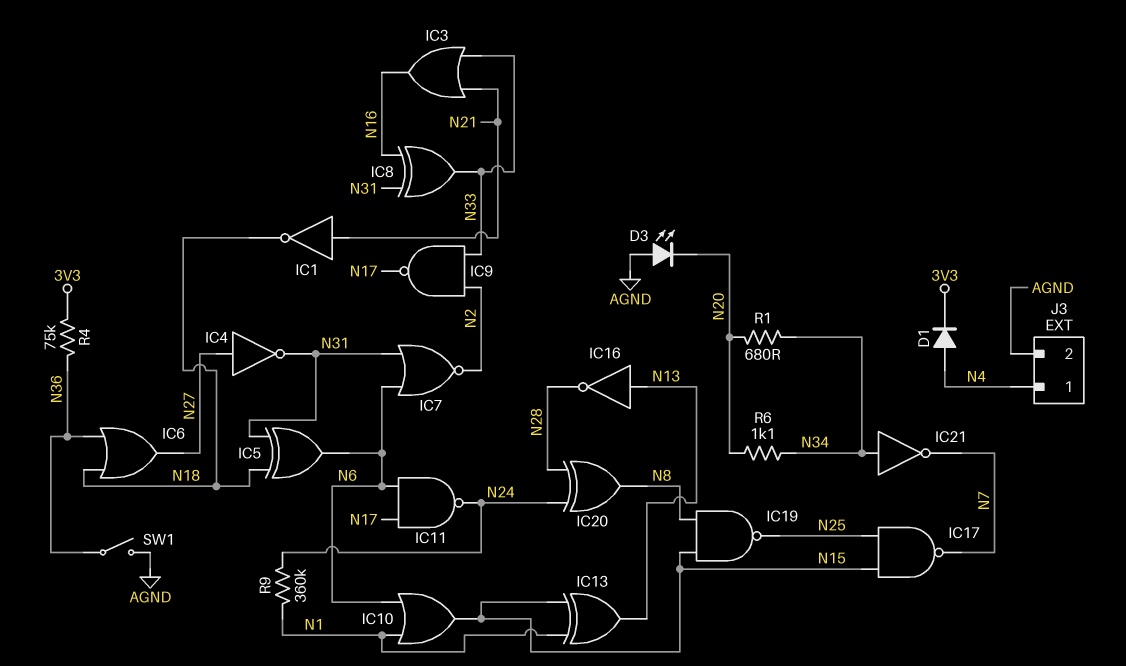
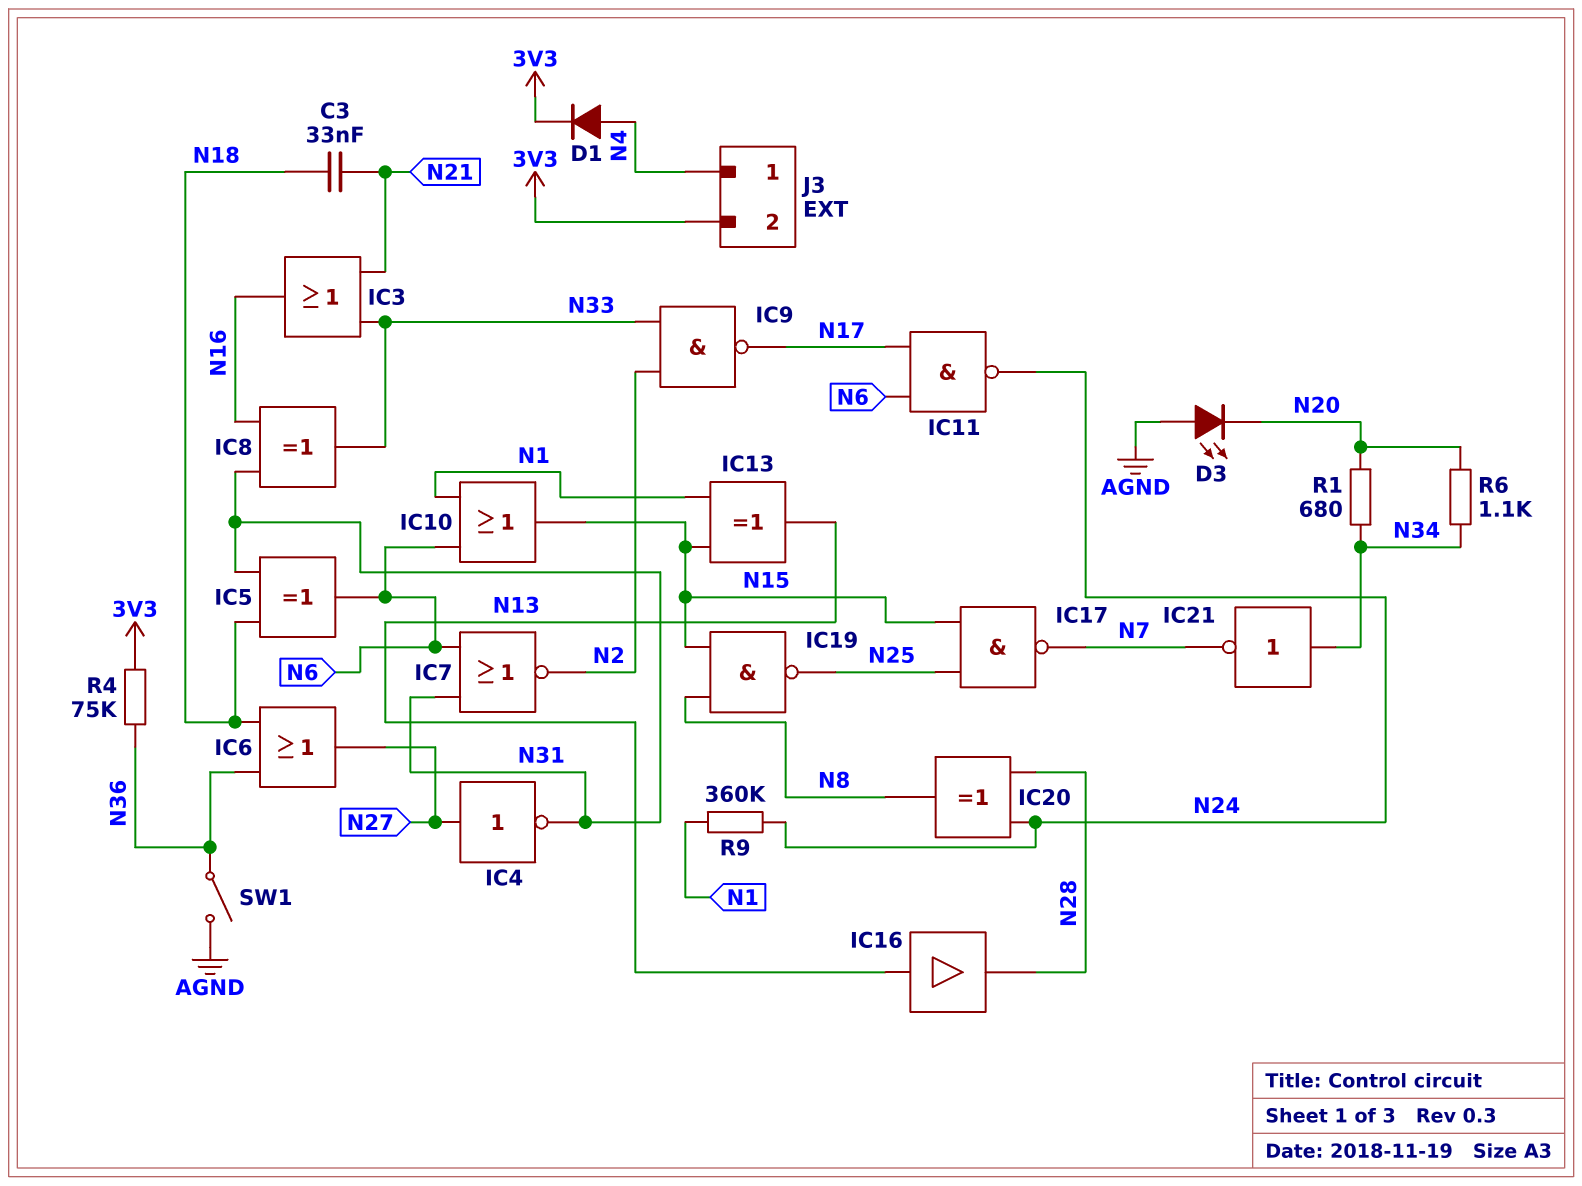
C3: none -> 33nF (N18, N21)
IC1: NOT (in N21, out N18) -> none
IC16: NOT (in N13, out N28) -> buffer (in N13, out N28)
J3 pin 2: AGND -> 3V3

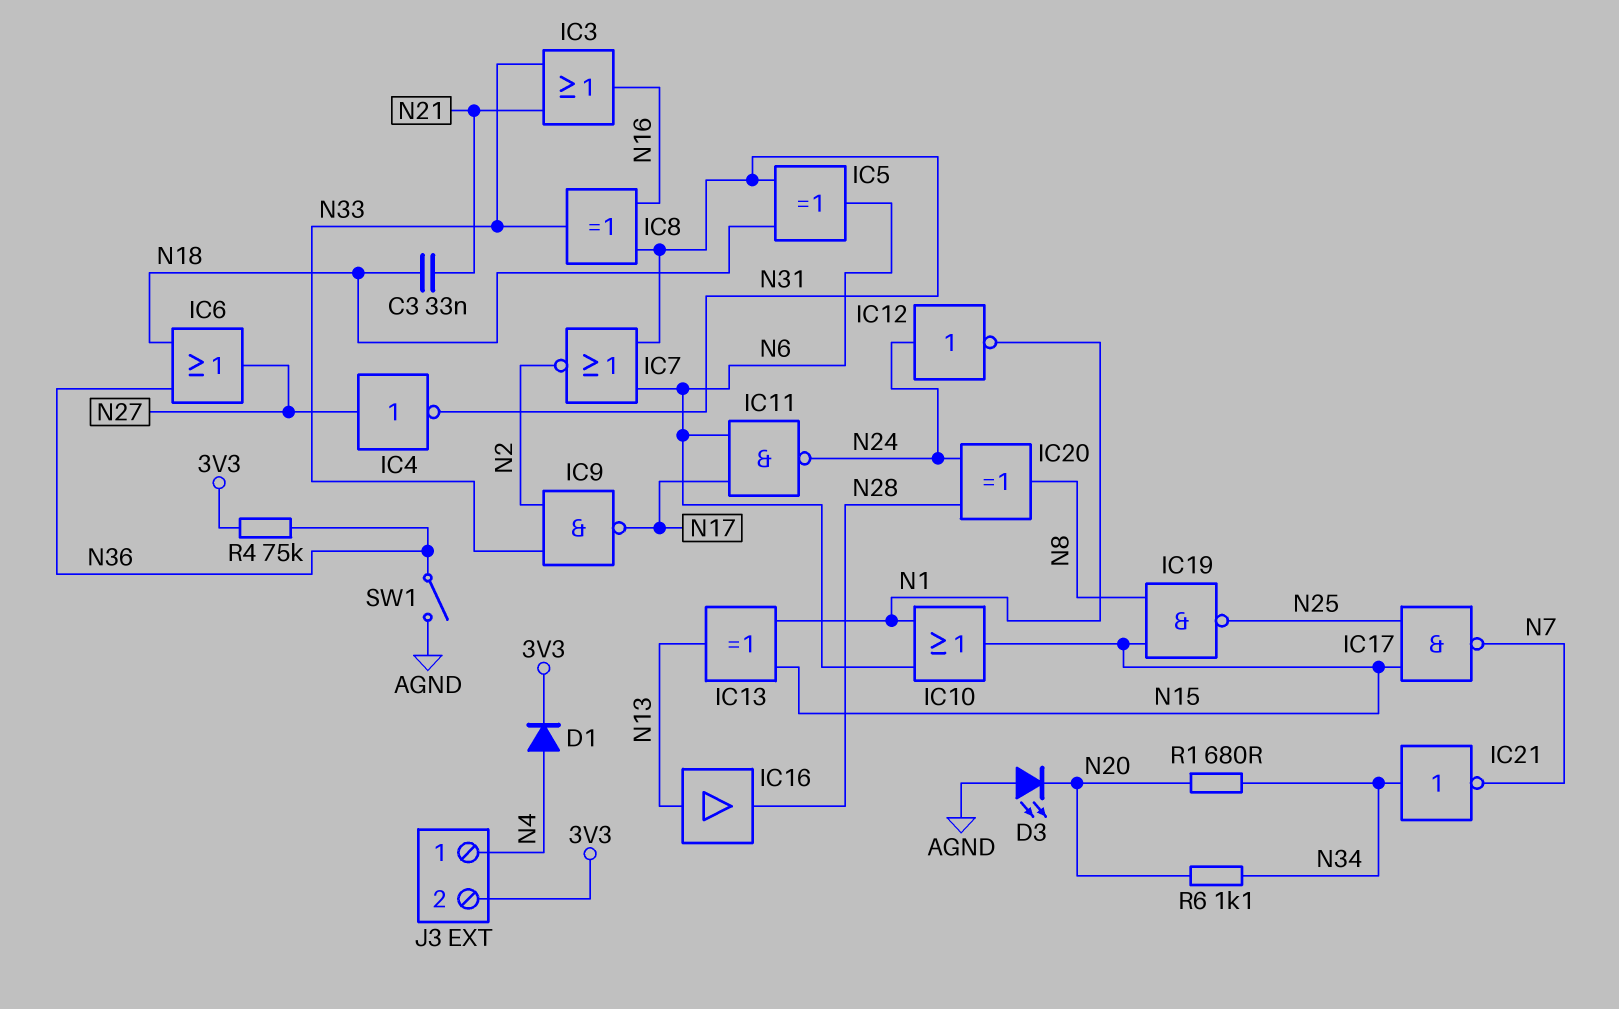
IC12: none -> NOT (in N24, out N1)
R9: 360k (N1, N24) -> none

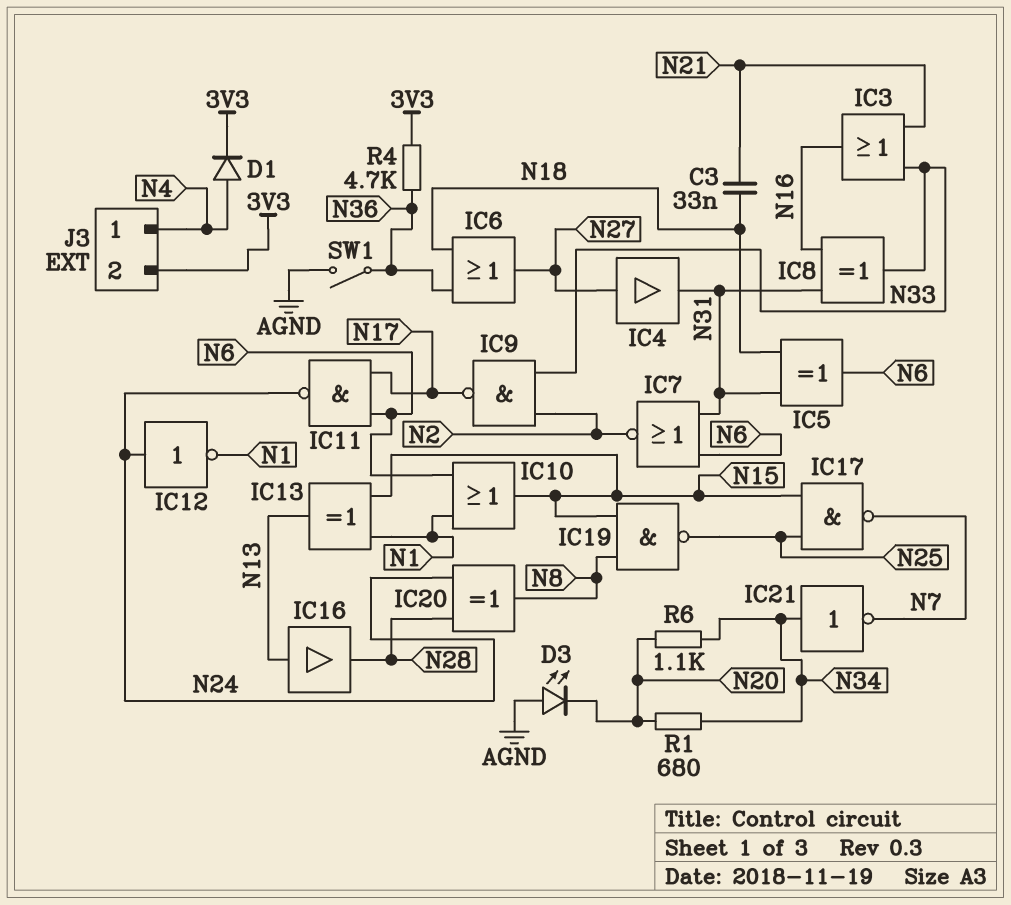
IC4: NOT (in N27, out N31) -> buffer (in N27, out N31)
R4: 75k (3V3, N36) -> 4.7k (3V3, N36)

